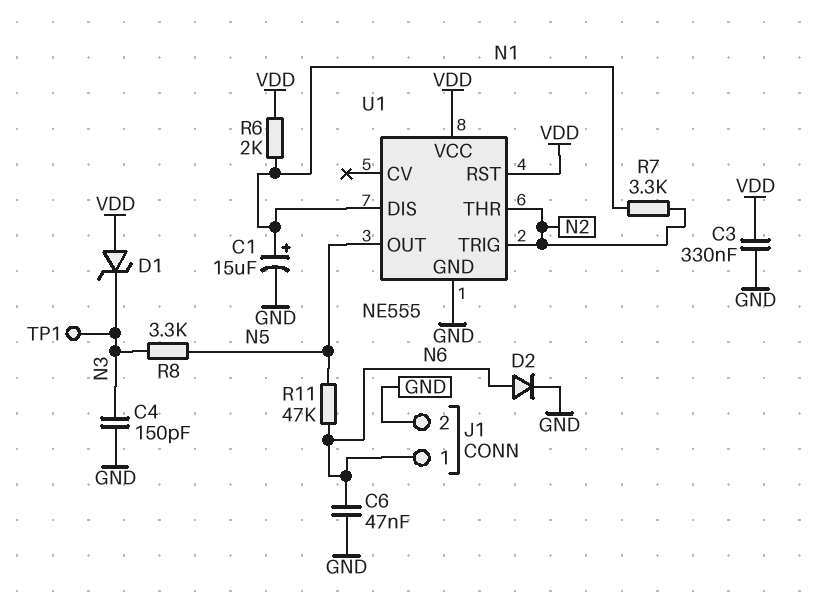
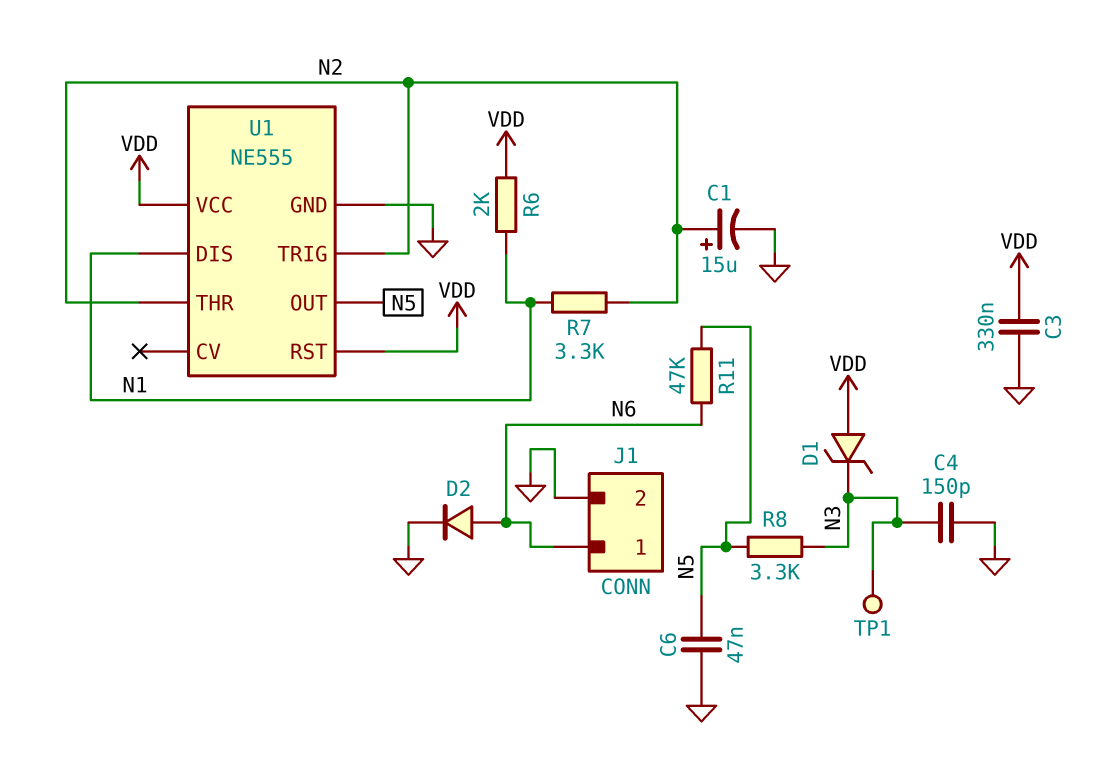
C1: 15uF (plus N1, minus GND) -> 15uF (plus N2, minus GND)
C6: 47nF (GND, N6) -> 47nF (GND, N5)

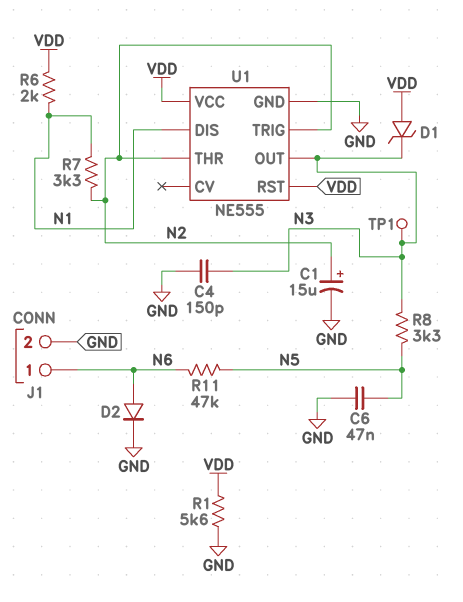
C3: 330nF (GND, VDD) -> none
R1: none -> 5.6k (GND, VDD)
U1 pin OUT: N5 -> N3

